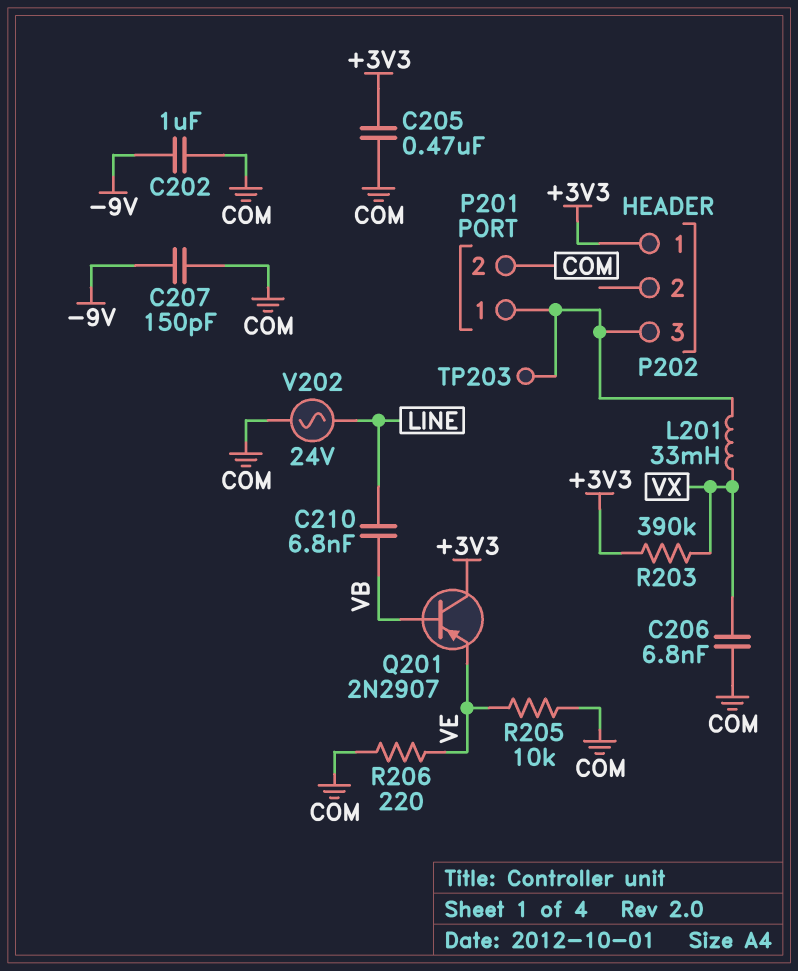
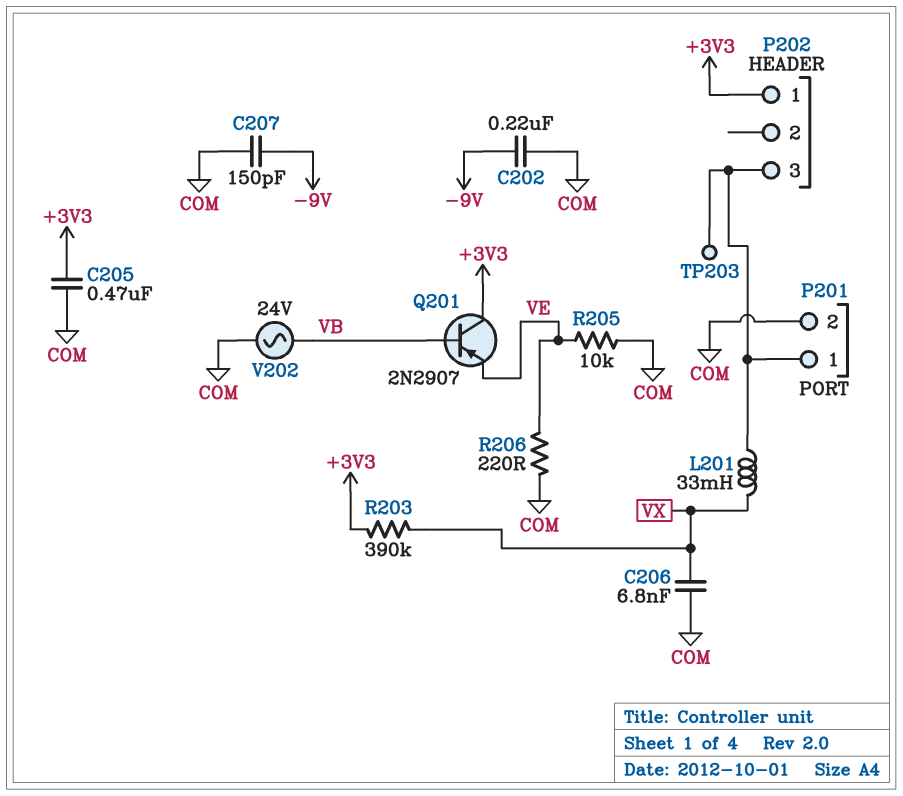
C202: 1uF (-9V, COM) -> 220nF (-9V, COM)
C210: 6.8nF (LINE, VB) -> none
V202: AC 24V (COM, LINE) -> AC 24V (COM, VB)

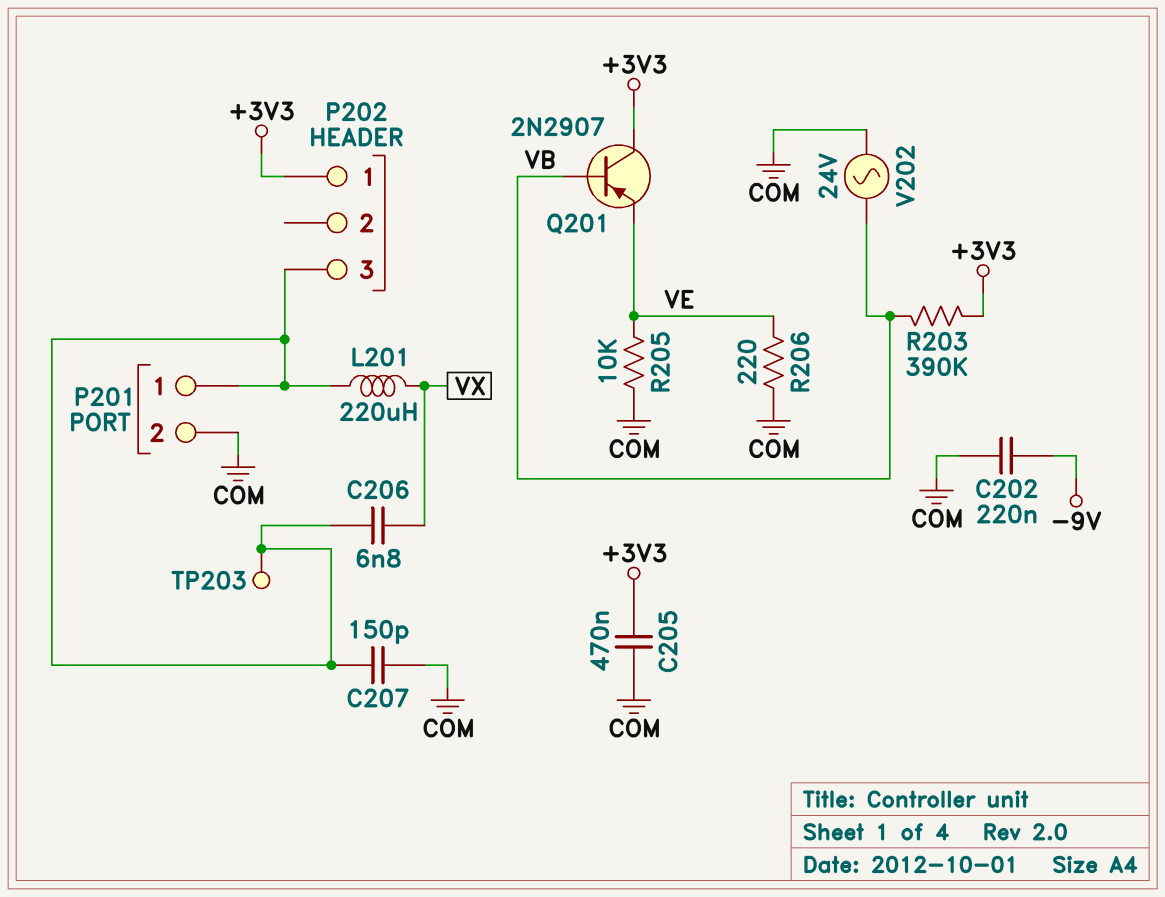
C206: 6.8nF (COM, VX) -> 6.8nF (P201/1, VX)
C207: 150pF (-9V, COM) -> 150pF (COM, P201/1)
L201: 33mH (P201/1, VX) -> 220uH (P201/1, VX)
R203: 390k (+3V3, VX) -> 390k (+3V3, VB)

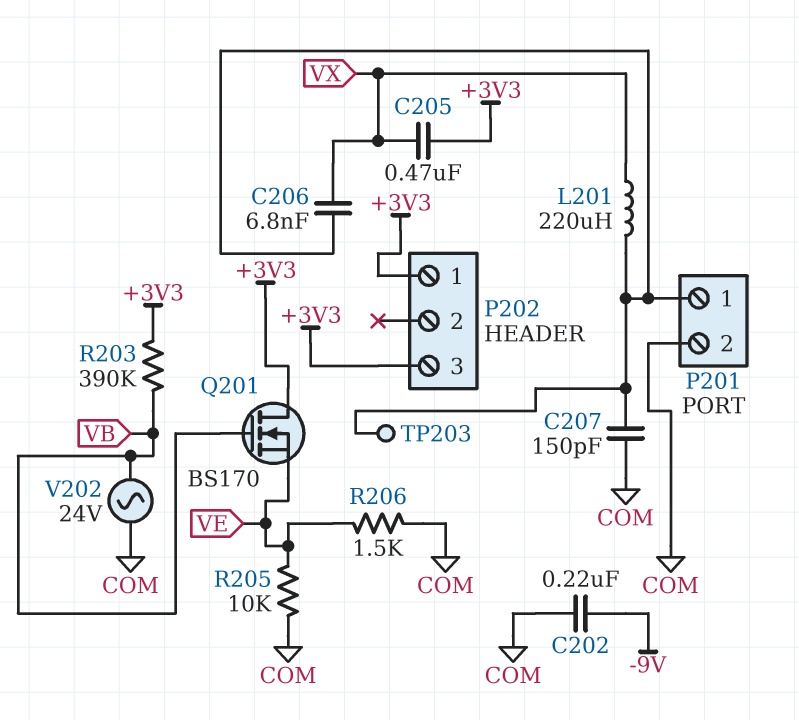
C205: 470nF (+3V3, COM) -> 470nF (+3V3, VX)
P202 pin 3: P201/1 -> +3V3
Q201: PNP 2N2907 (B VB, C +3V3, E VE) -> NMOS BS170 (G VB, D +3V3, S VE)
R206: 220 (COM, VE) -> 1.5k (COM, VE)

